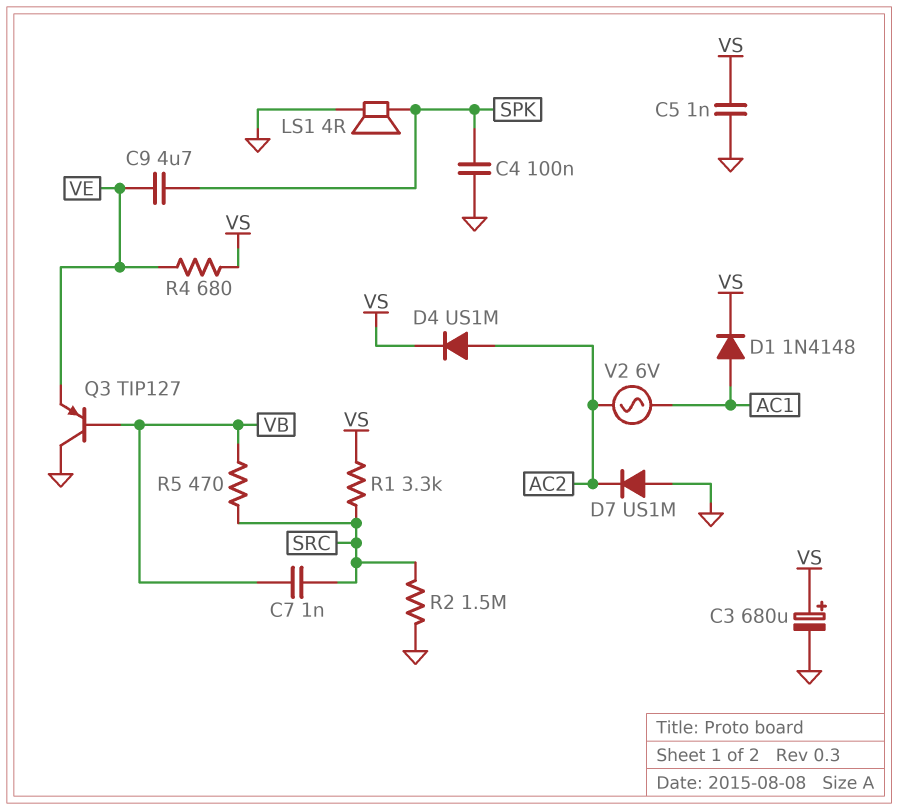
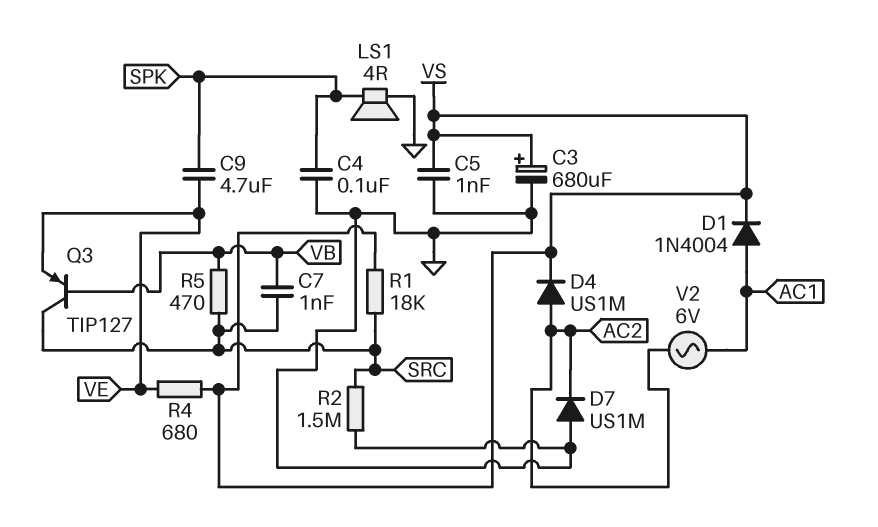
D1: diode 1N4148 (A AC1, K VS) -> diode 1N4004 (A AC1, K VS)
Q3: PNP TIP127 (B VB, C GND, E VE) -> PNP TIP127 (B VB, C SRC, E VE)
R1: 3.3k (SRC, VS) -> 18k (SRC, VS)

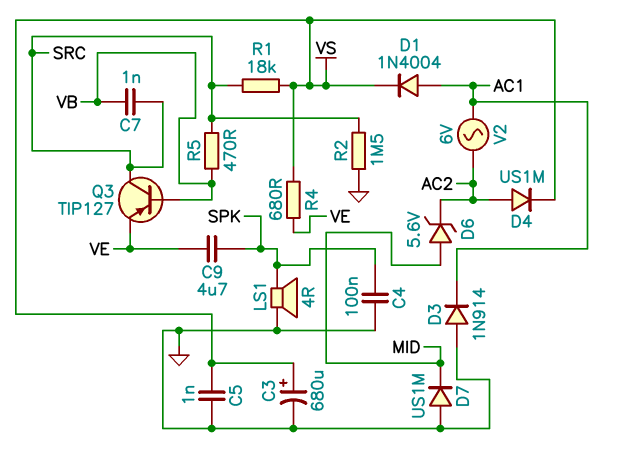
D3: none -> diode 1N914 (A GND, K AC1)
D6: none -> zener 5.6V (A MID, K AC2)
D7: diode US1M (A GND, K AC2) -> diode US1M (A GND, K MID)

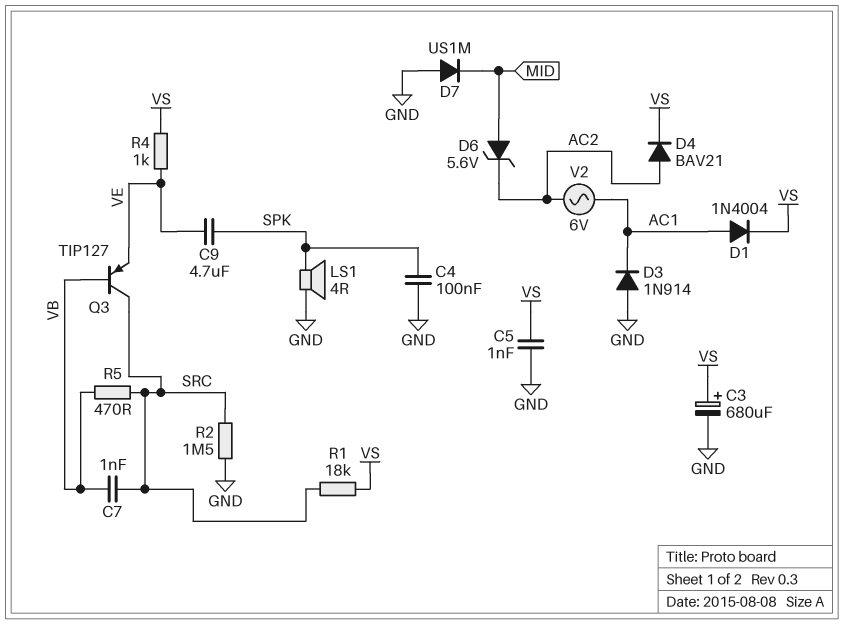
D4: diode US1M (A AC2, K VS) -> diode BAV21 (A AC2, K VS)
R4: 680 (VE, VS) -> 1k (VE, VS)

